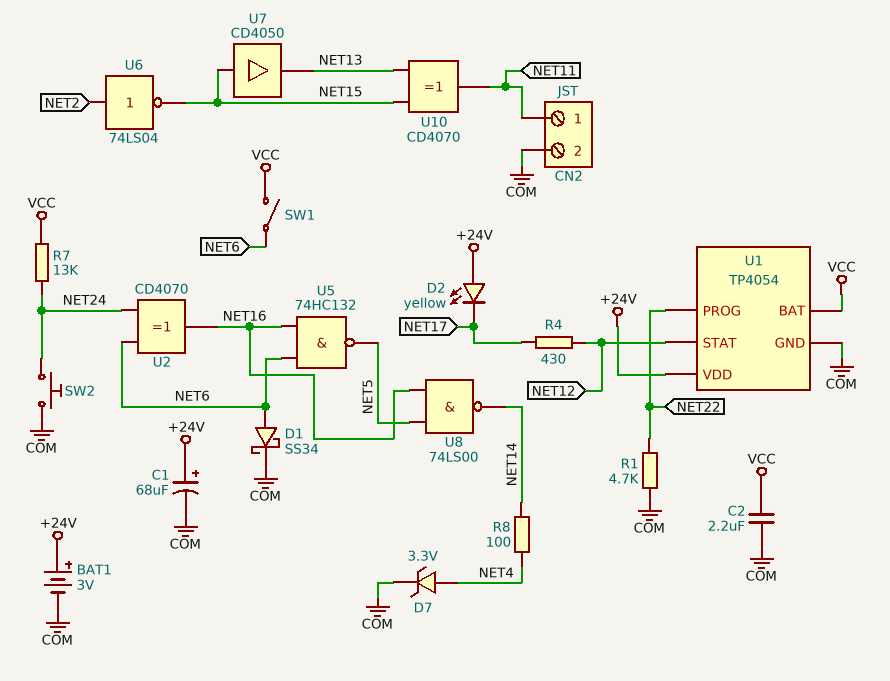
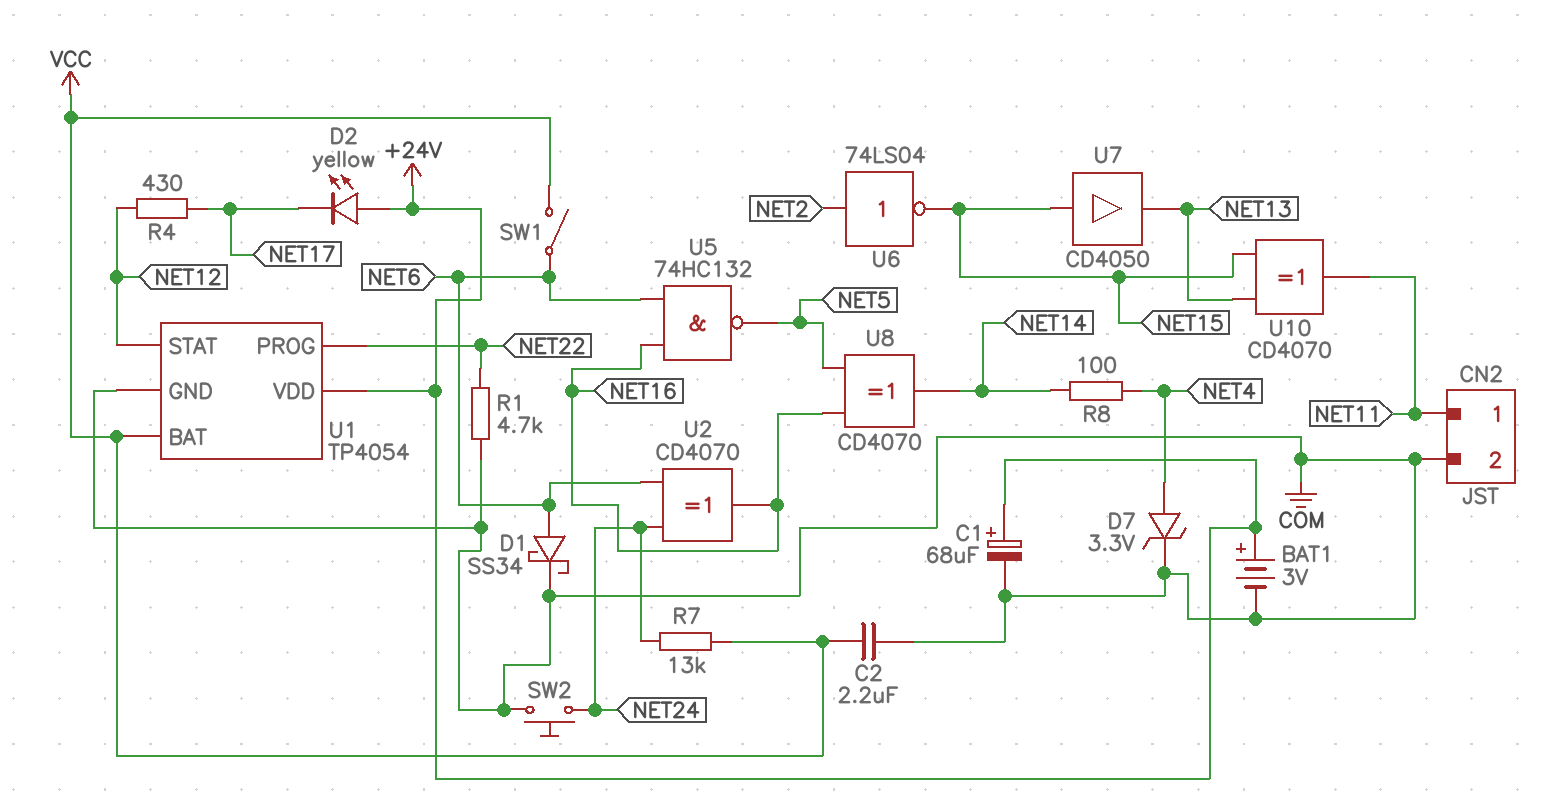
U8: NAND 74LS00 (in NET5, in NET16, out NET14) -> XOR CD4070 (in NET5, in NET16, out NET14)

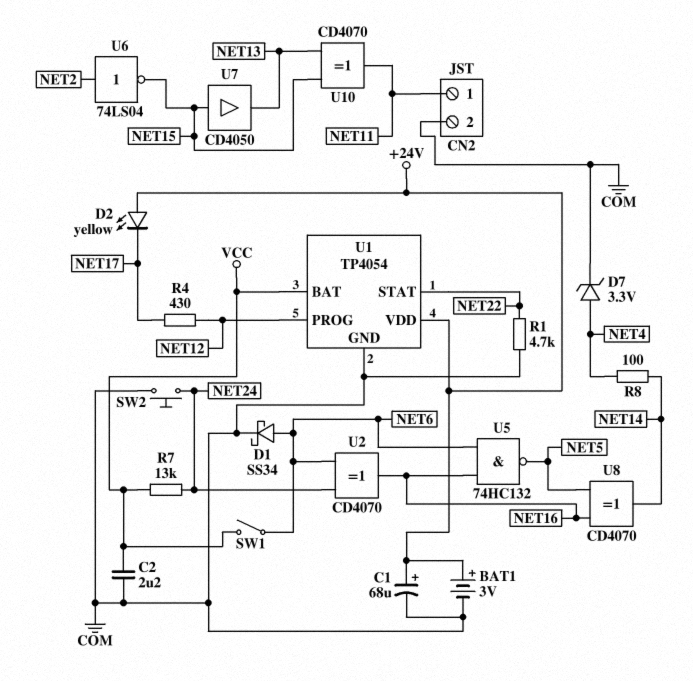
U1 pin PROG: NET22 -> NET12
U1 pin STAT: NET12 -> NET22

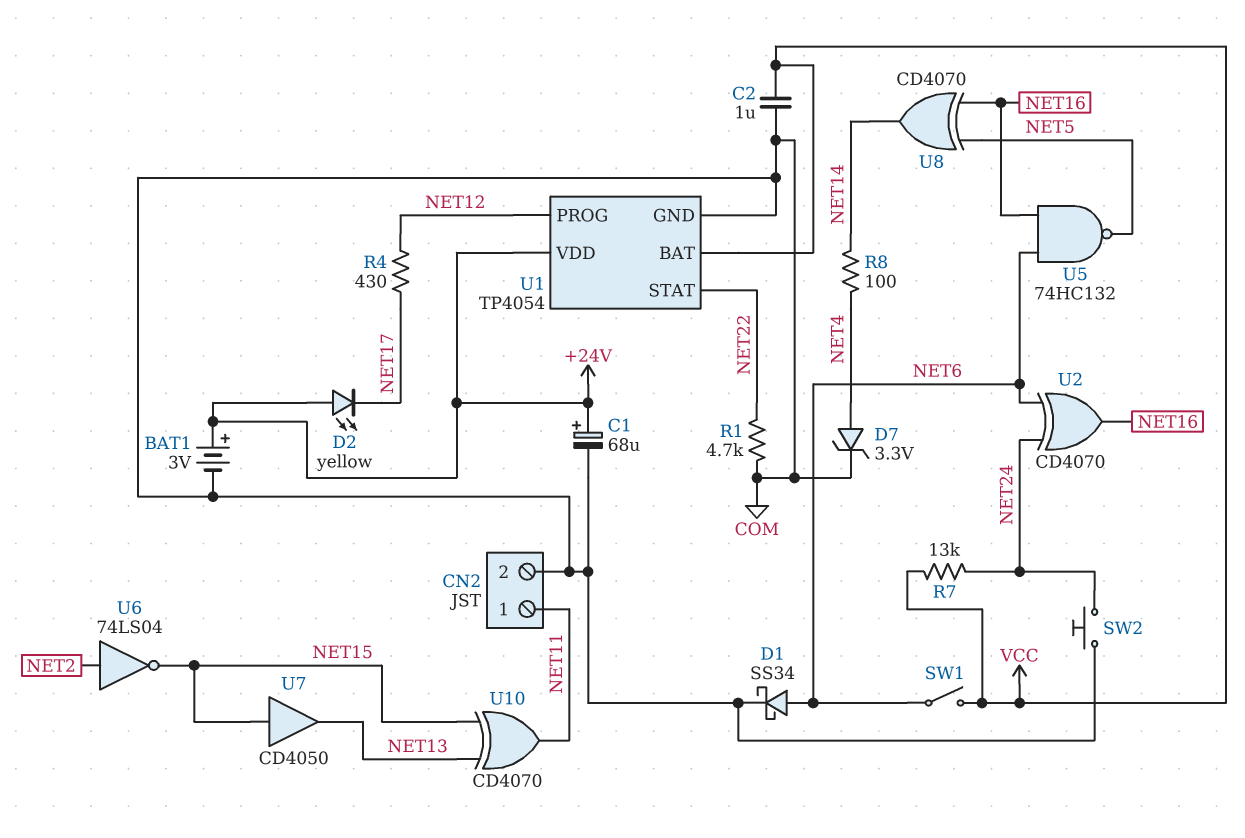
C2: 2.2uF (COM, VCC) -> 1uF (COM, VCC)

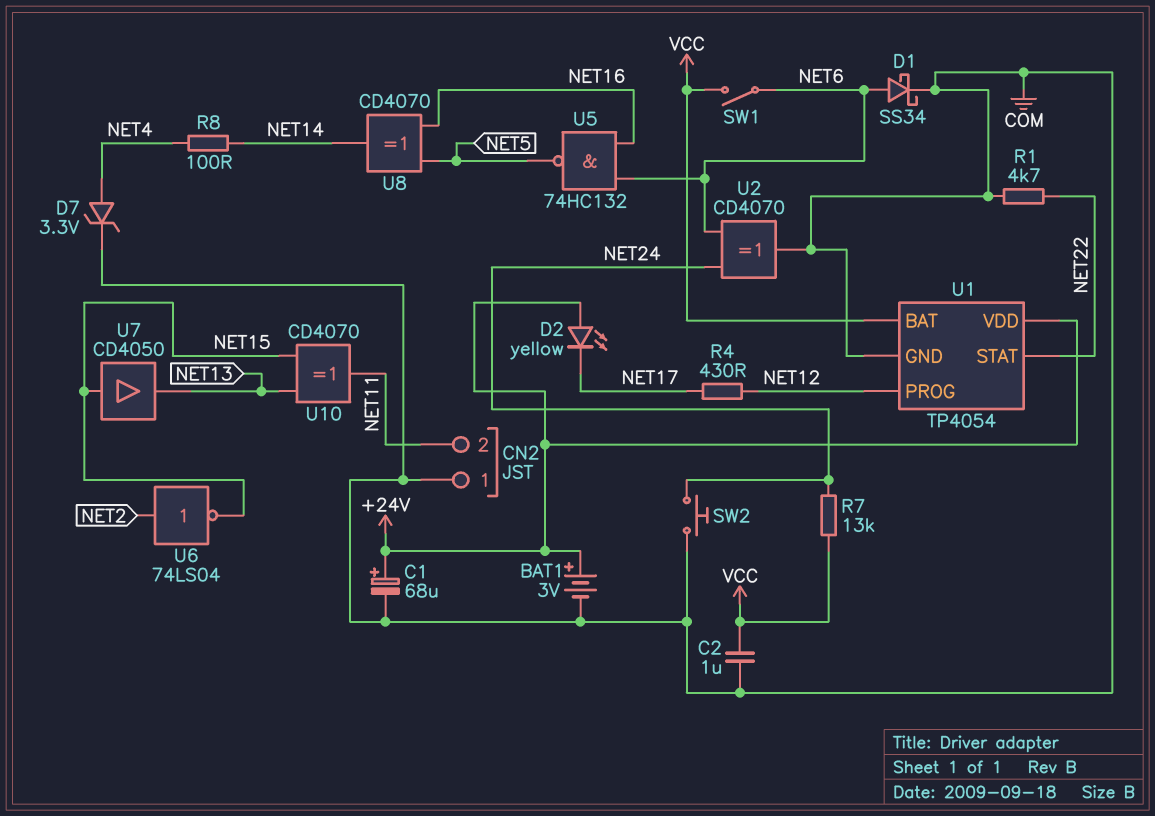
CN2 pin 1: NET11 -> COM
CN2 pin 2: COM -> NET11
U2: XOR CD4070 (in NET6, in NET24, out NET16) -> XOR CD4070 (in NET6, in NET24, out COM)

